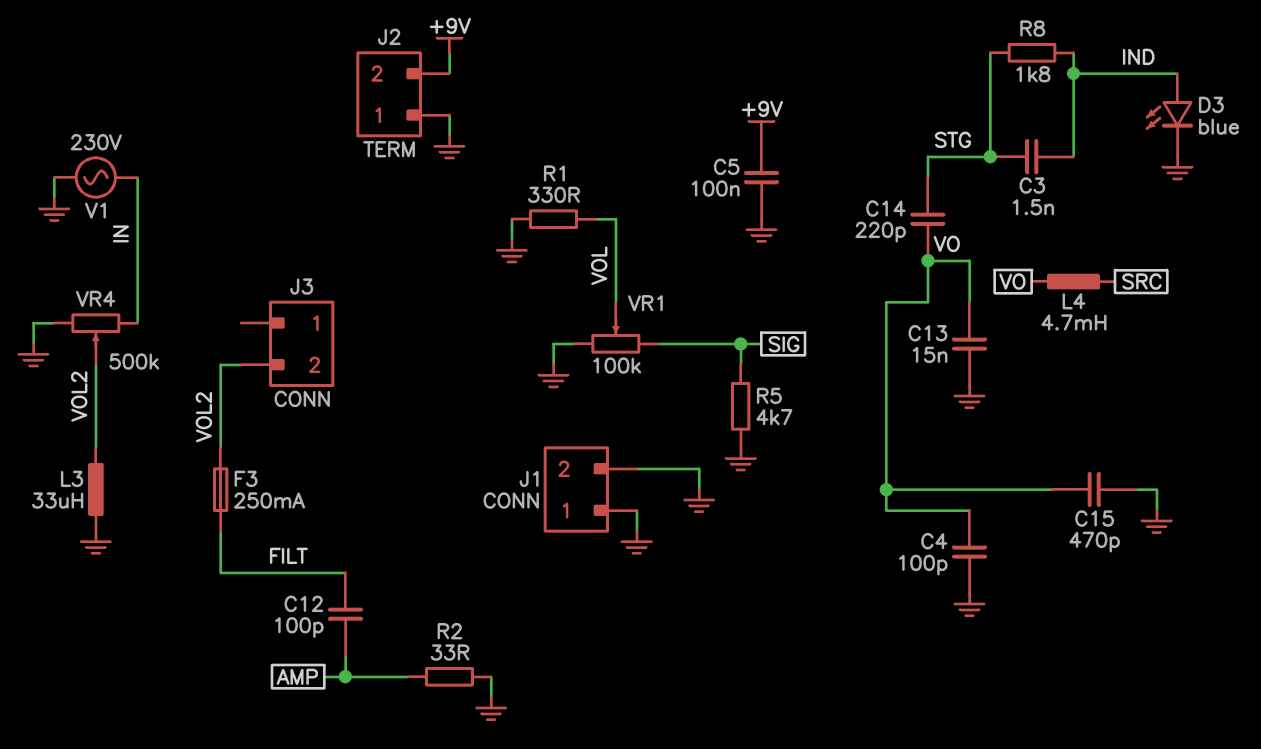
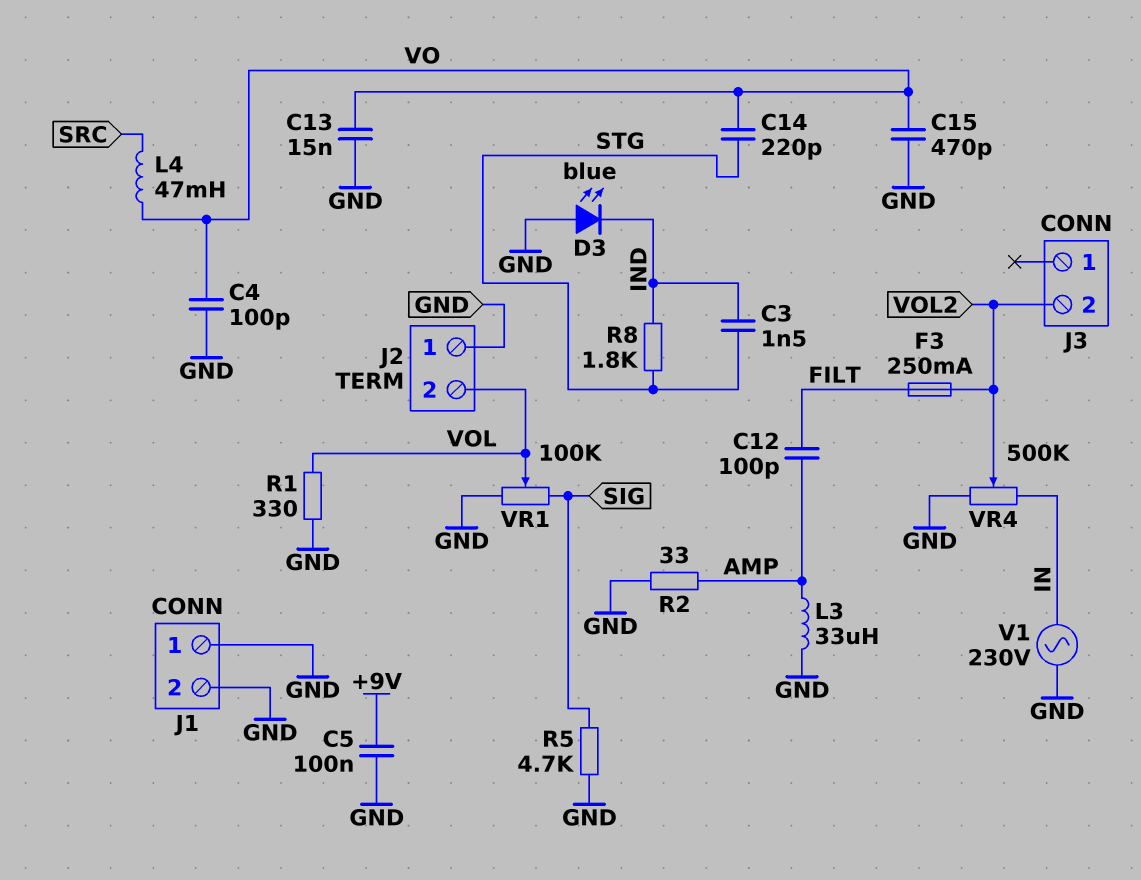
D3: LED blue (A IND, K GND) -> LED blue (A GND, K IND)
J2 pin 2: +9V -> VOL
L3: 33uH (GND, VOL2) -> 33uH (AMP, GND)
L4: 4.7mH (SRC, VO) -> 47mH (SRC, VO)

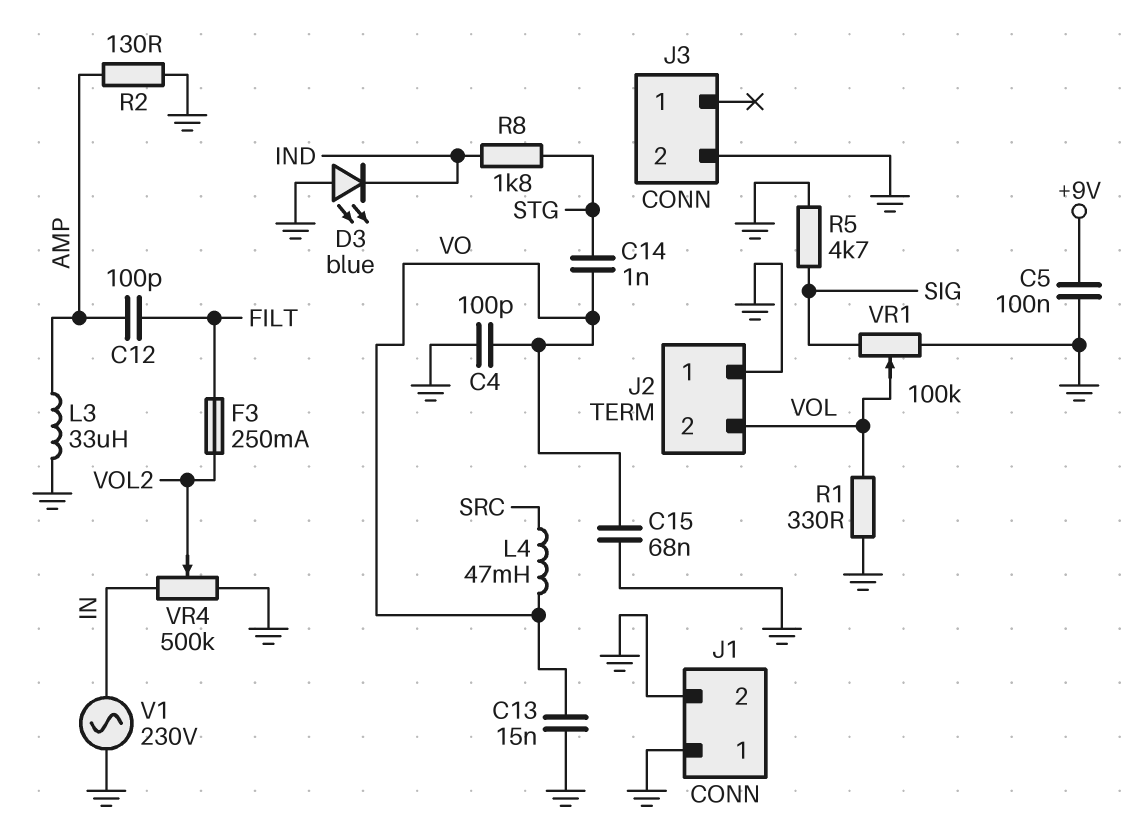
C3: 1.5nF (IND, STG) -> none
C14: 220pF (STG, VO) -> 1nF (STG, VO)
C15: 470pF (GND, VO) -> 68nF (GND, VO)
J3 pin 2: VOL2 -> GND
R2: 33 (AMP, GND) -> 130 (AMP, GND)

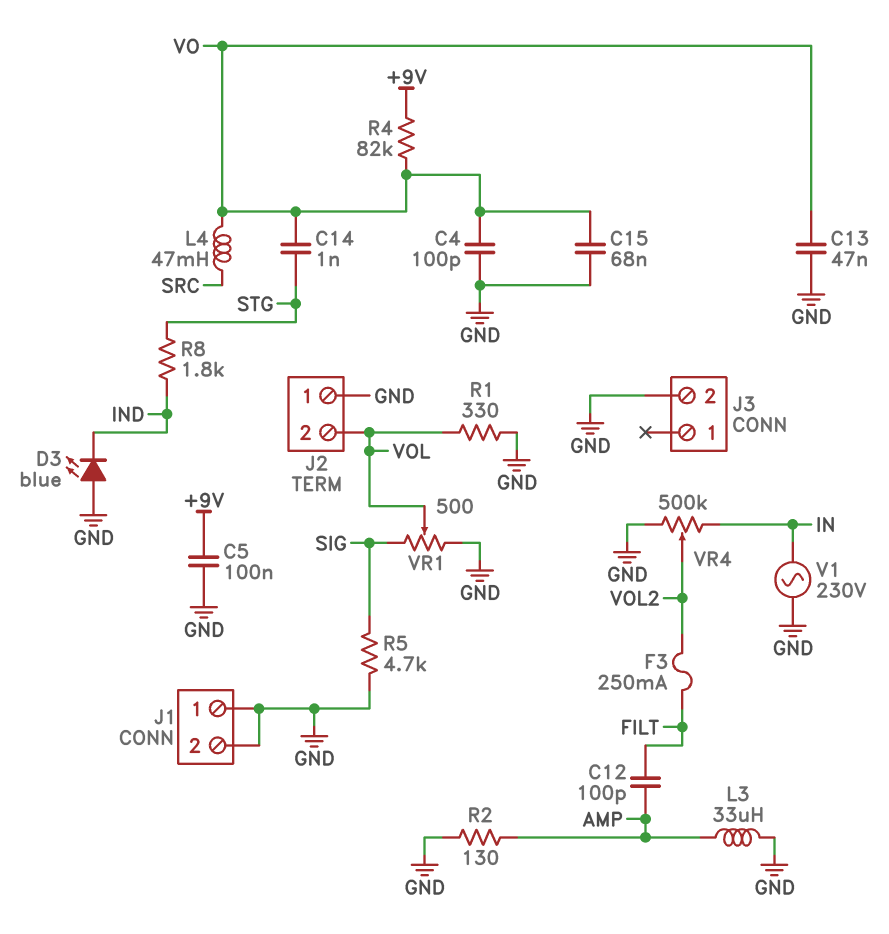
C13: 15nF (GND, VO) -> 47nF (GND, VO)
R4: none -> 82k (+9V, VO)
VR1: 100k (GND, SIG, wiper VOL) -> 500 (GND, SIG, wiper VOL)

